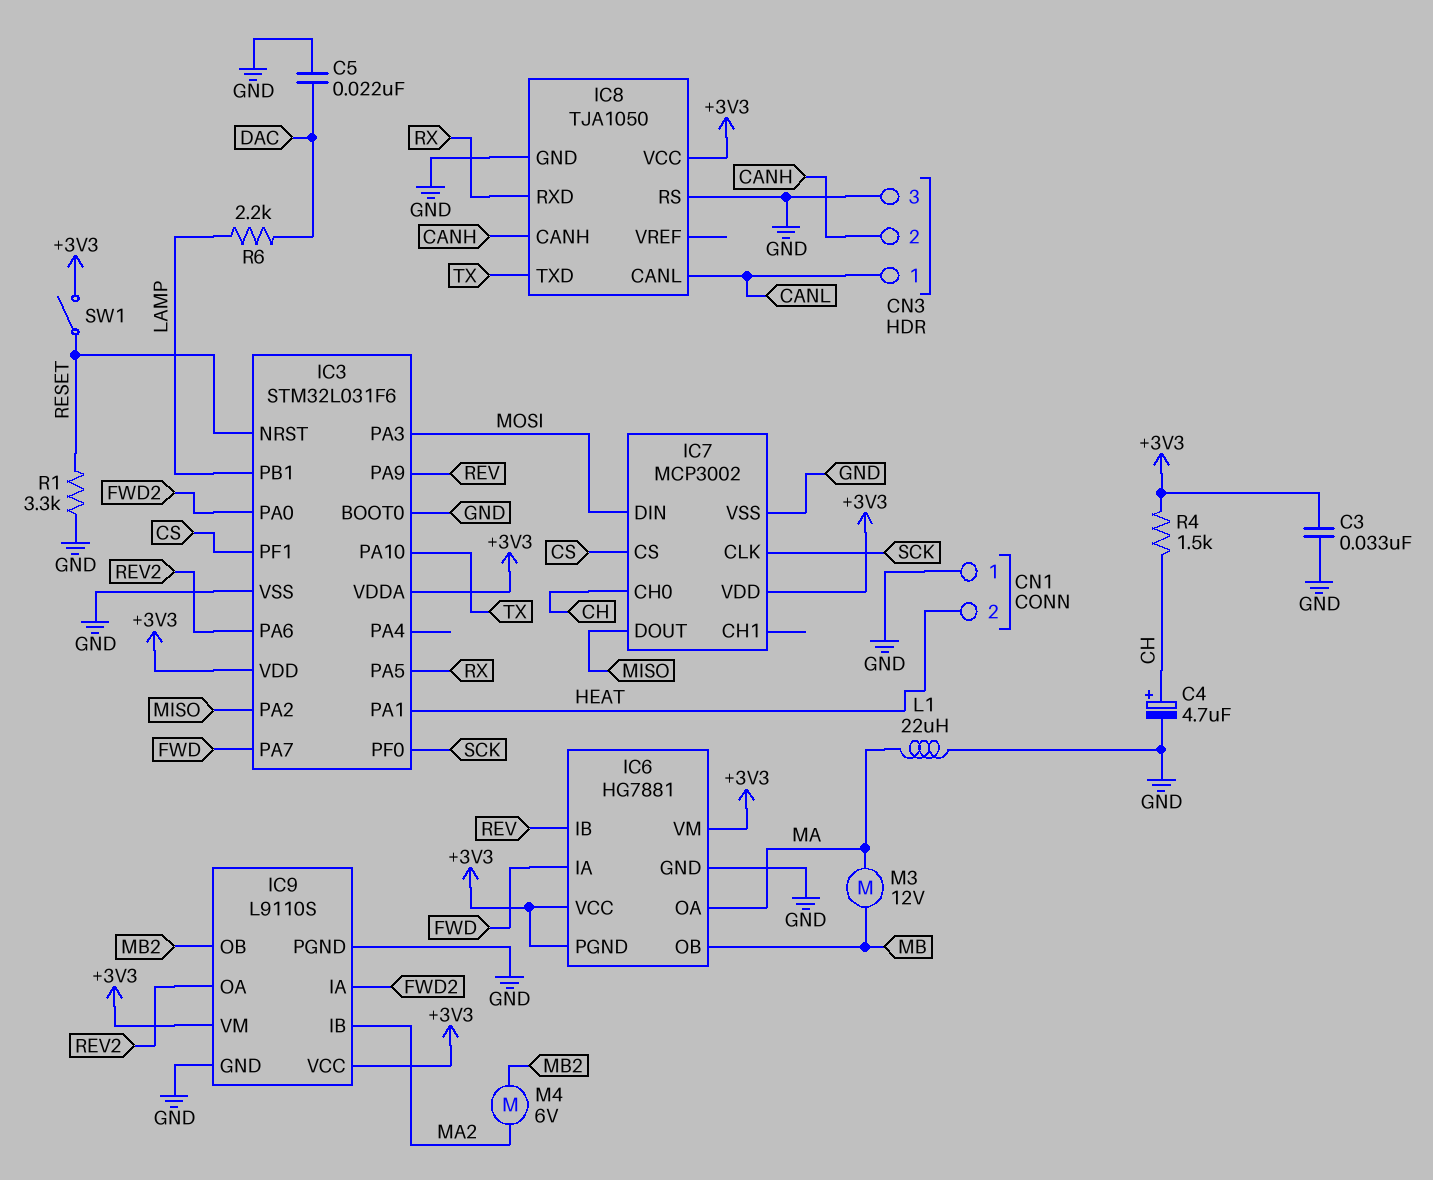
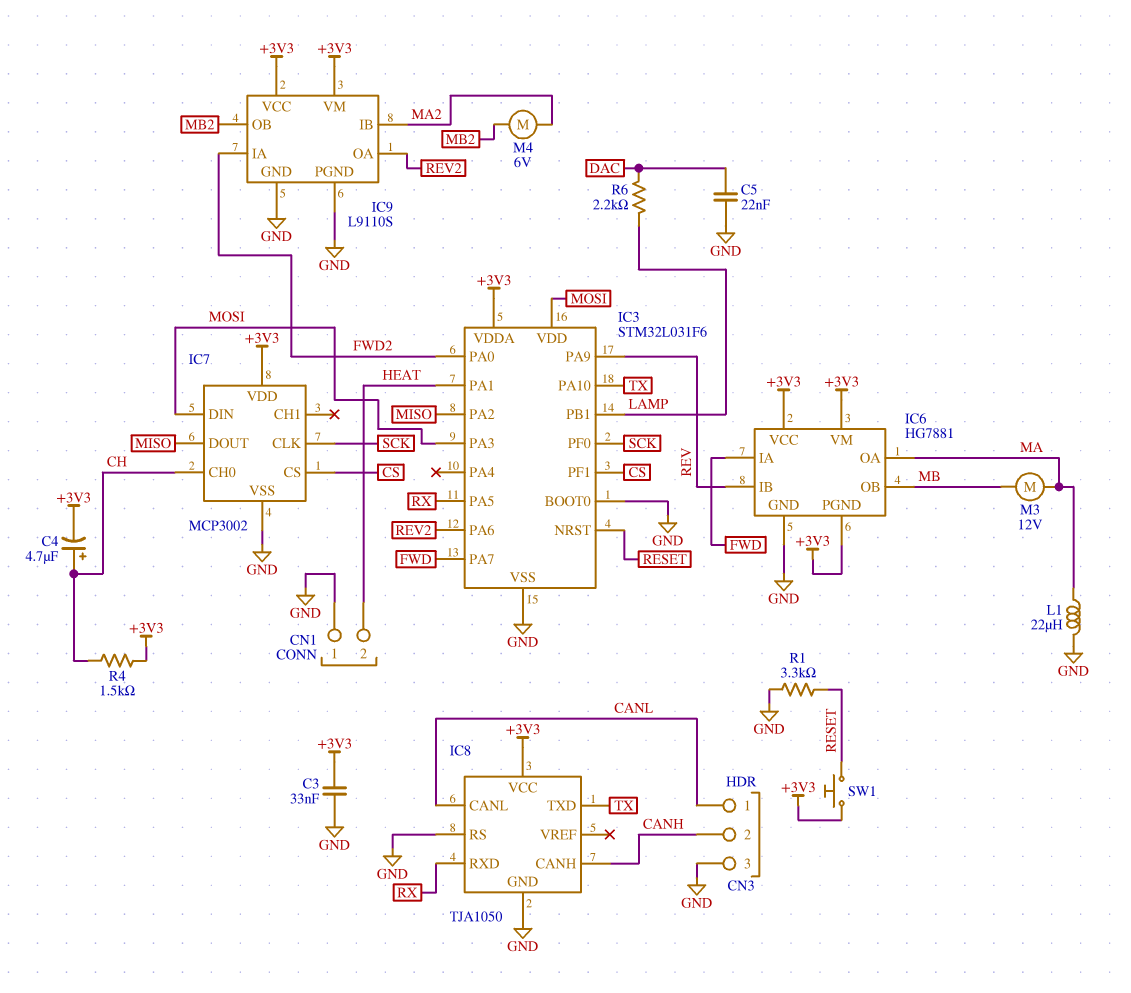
C4: 4.7uF (plus CH, minus GND) -> 4.7uF (plus CH, minus +3V3)
IC3 pin VDD: +3V3 -> MOSI
SW1: switch (+3V3, RESET) -> button (+3V3, RESET)

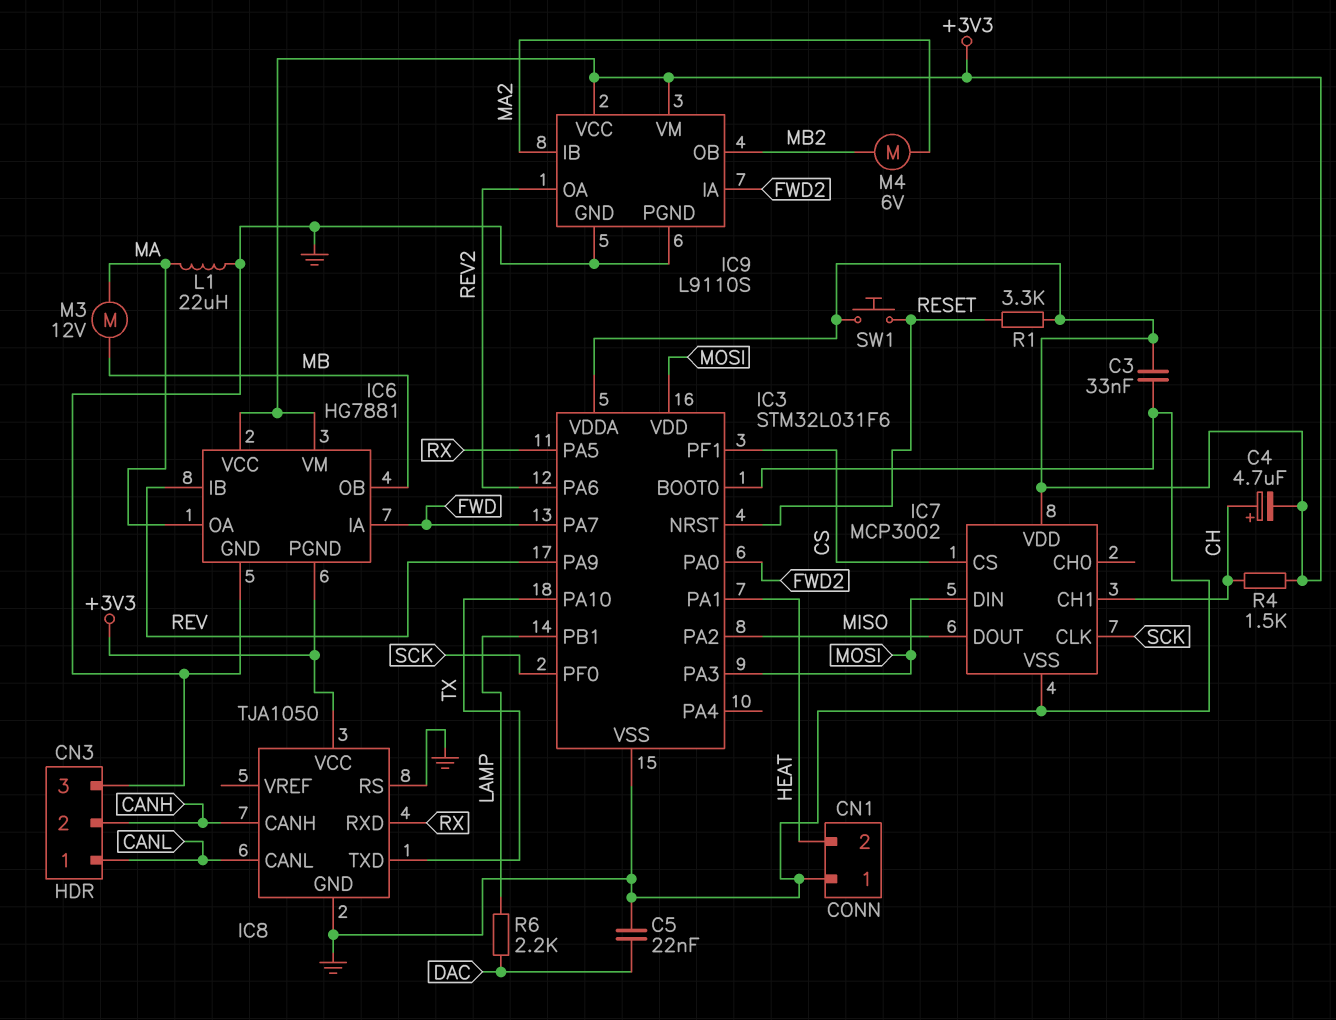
IC7 pin CH0: CH -> none
IC7 pin CH1: none -> CH
R1: 3.3k (GND, RESET) -> 3.3k (+3V3, RESET)

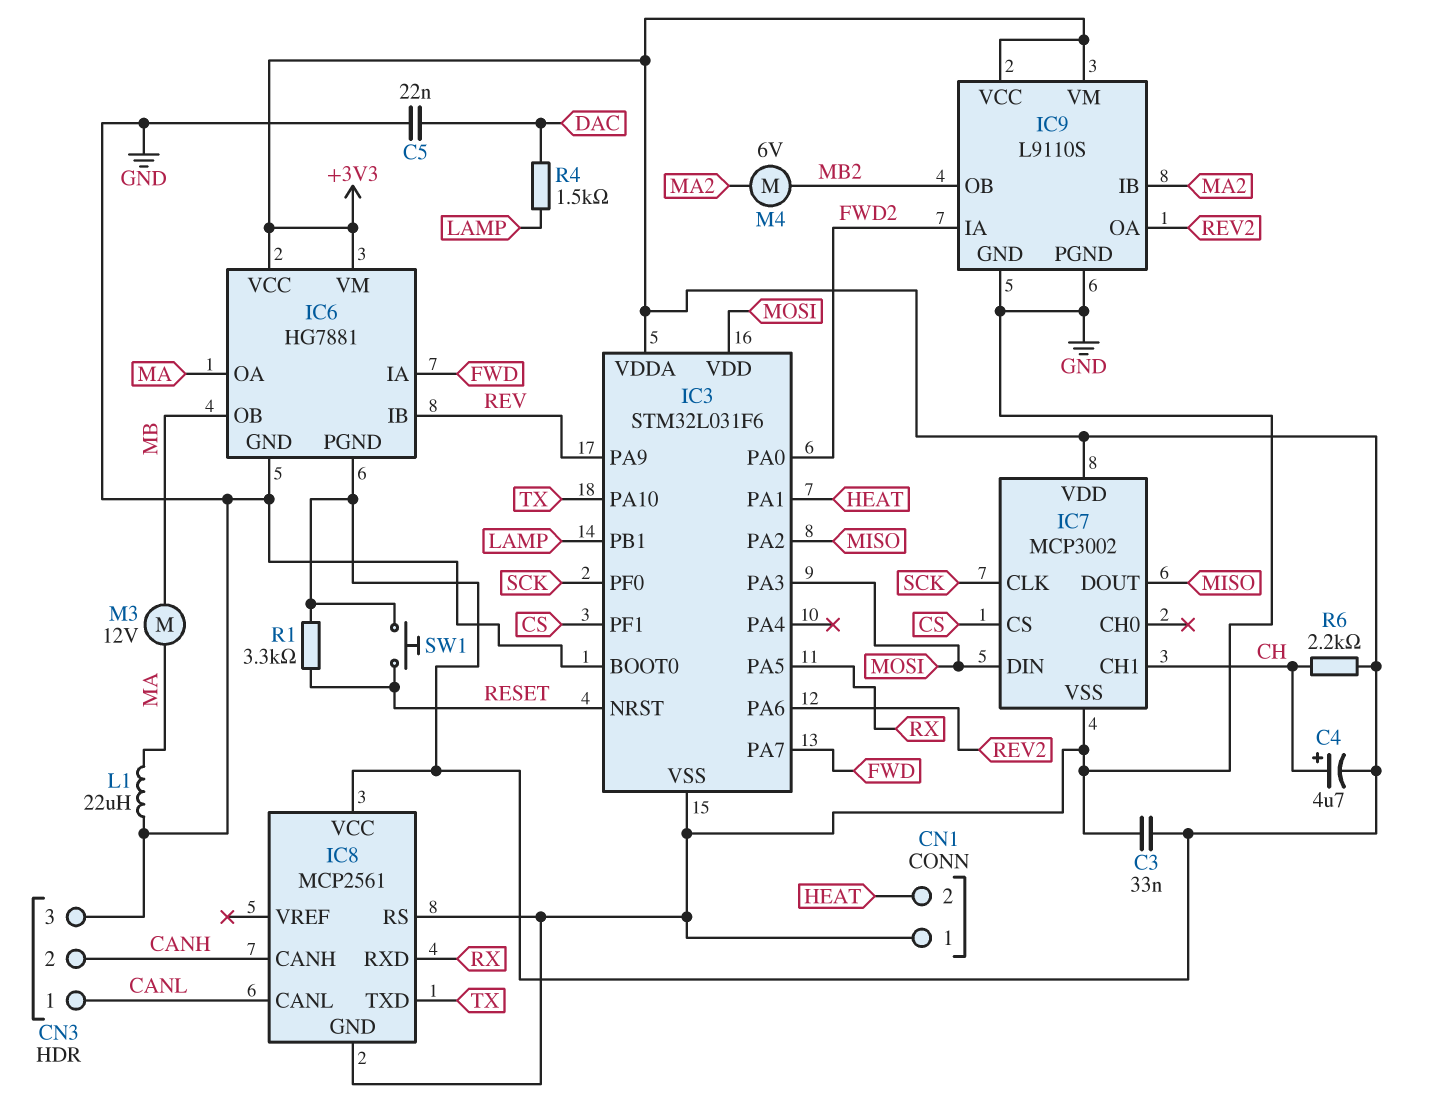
IC8: TJA1050 -> MCP2561
R4: 1.5k (+3V3, CH) -> 1.5k (DAC, LAMP)
R6: 2.2k (DAC, LAMP) -> 2.2k (+3V3, CH)

